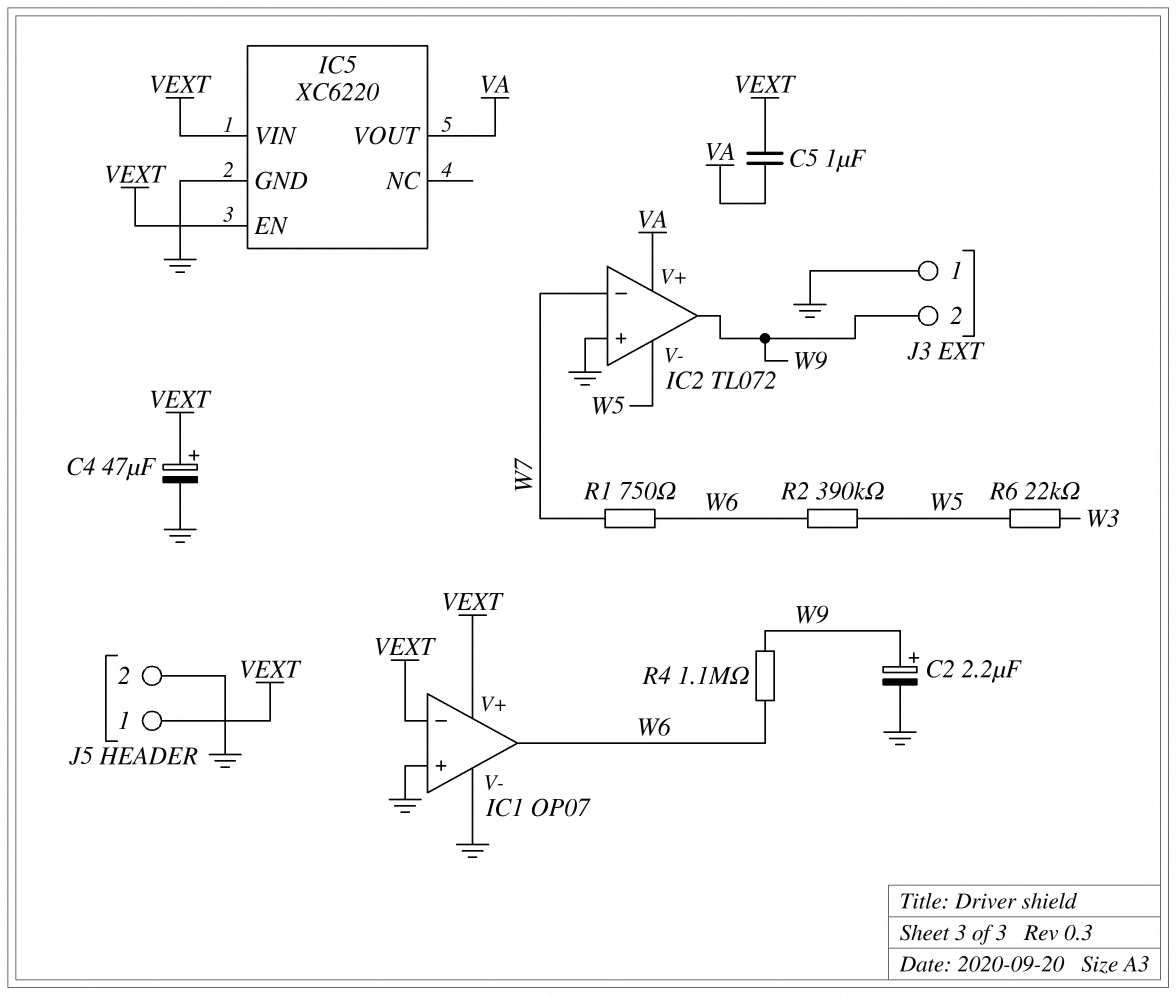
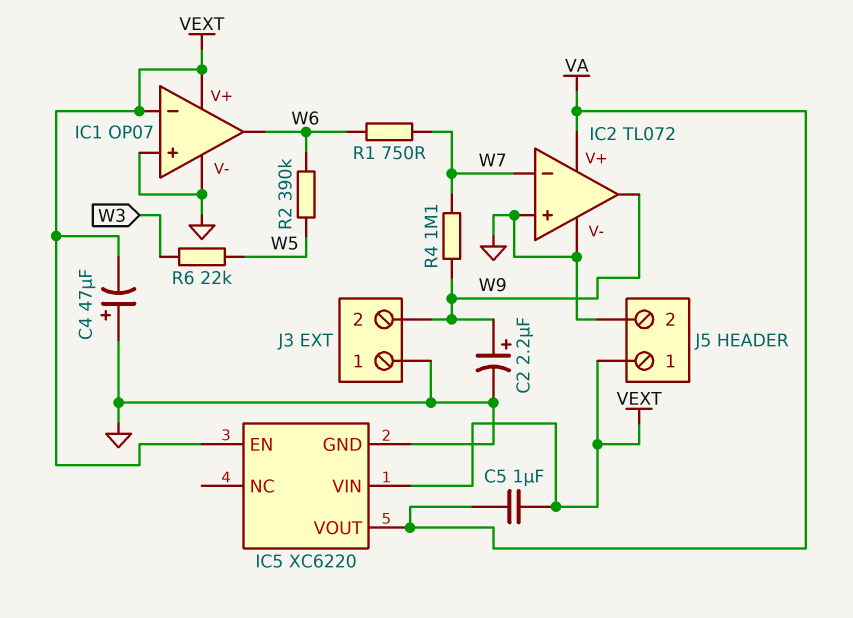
C4: 47uF (plus VEXT, minus GND) -> 47uF (plus GND, minus VEXT)
IC2 pin V-: W5 -> GND
R4: 1.1M (W6, W9) -> 1.1M (W7, W9)

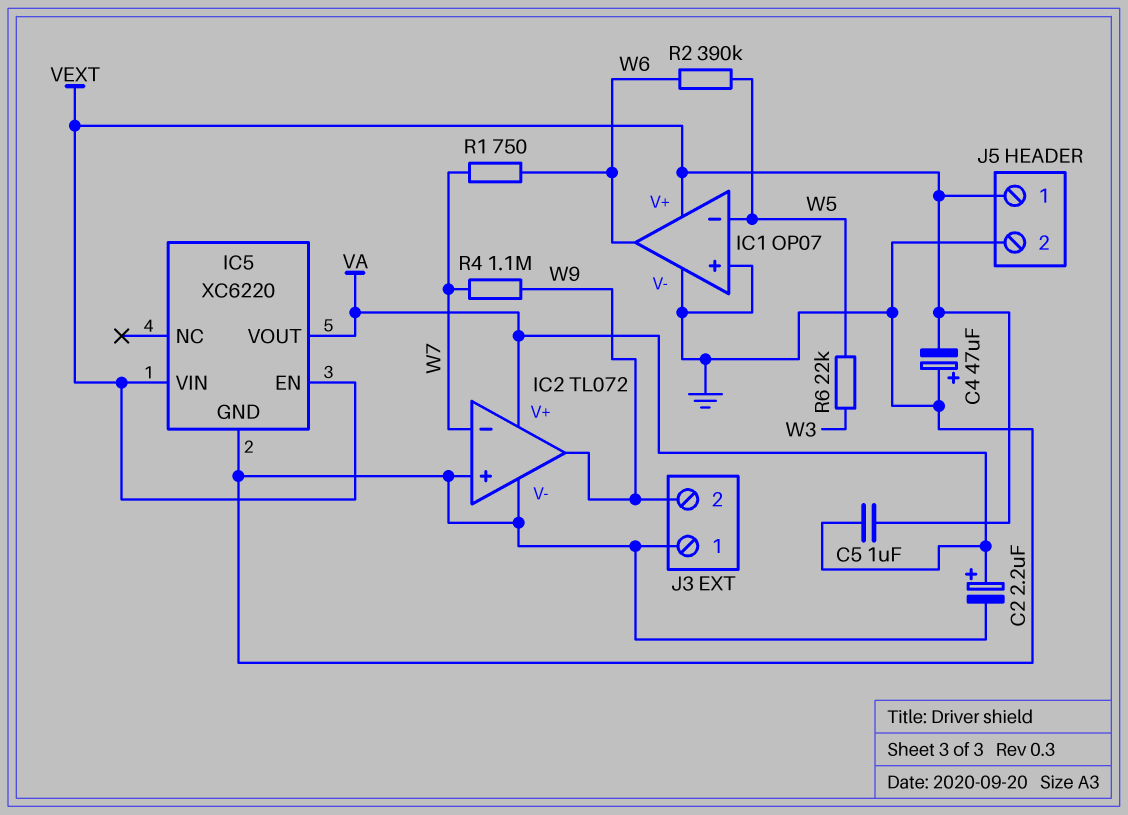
C2: 2.2uF (plus W9, minus GND) -> 2.2uF (plus VA, minus GND)
IC1 pin in-: VEXT -> W5

